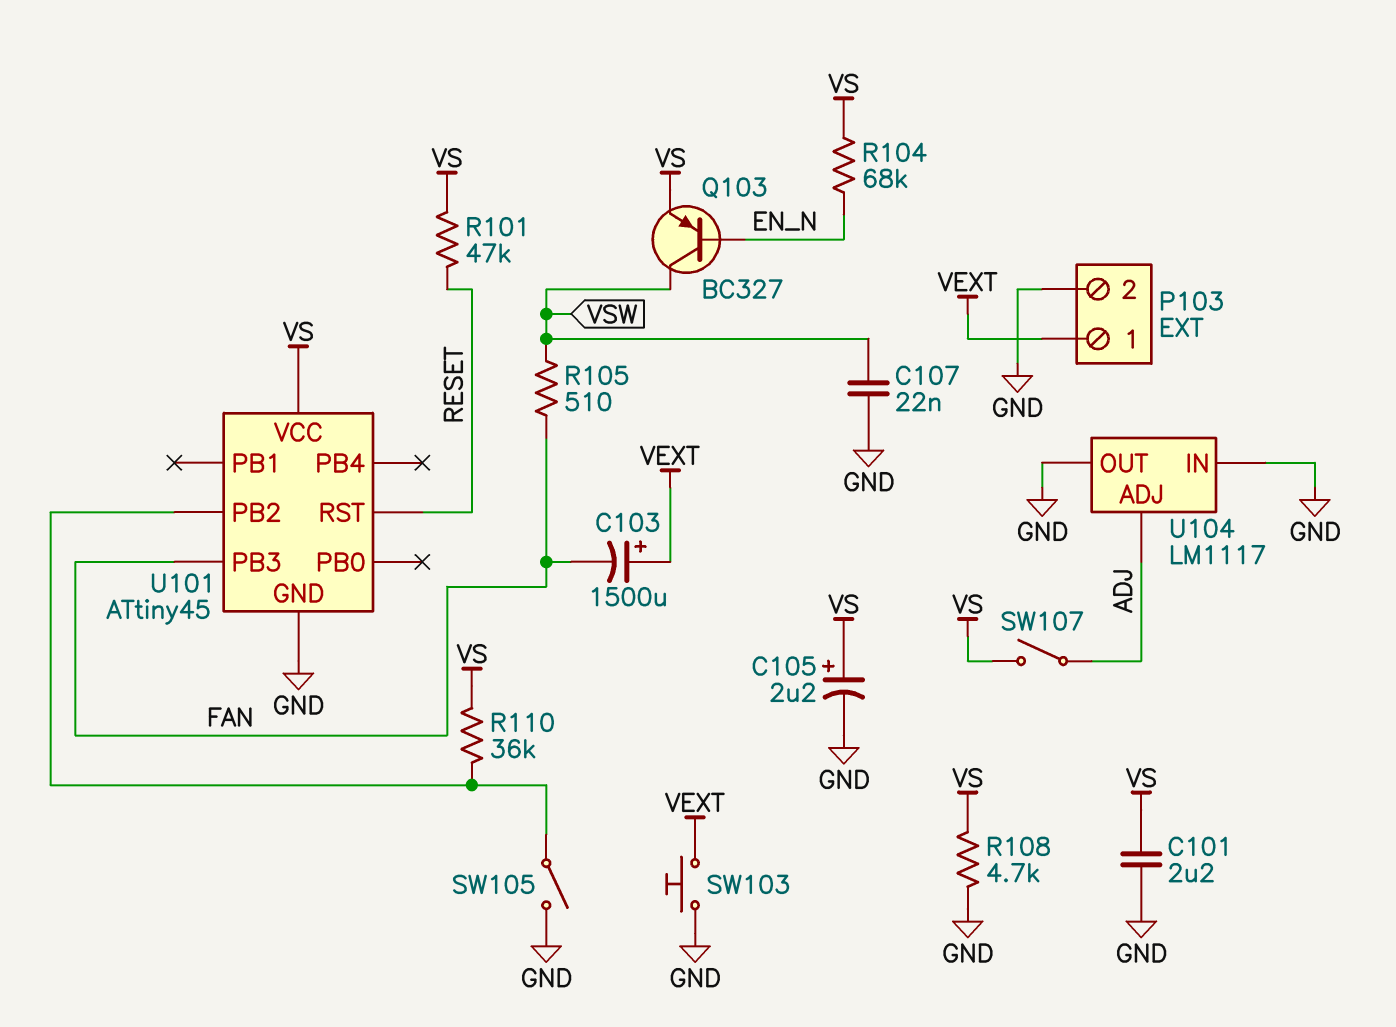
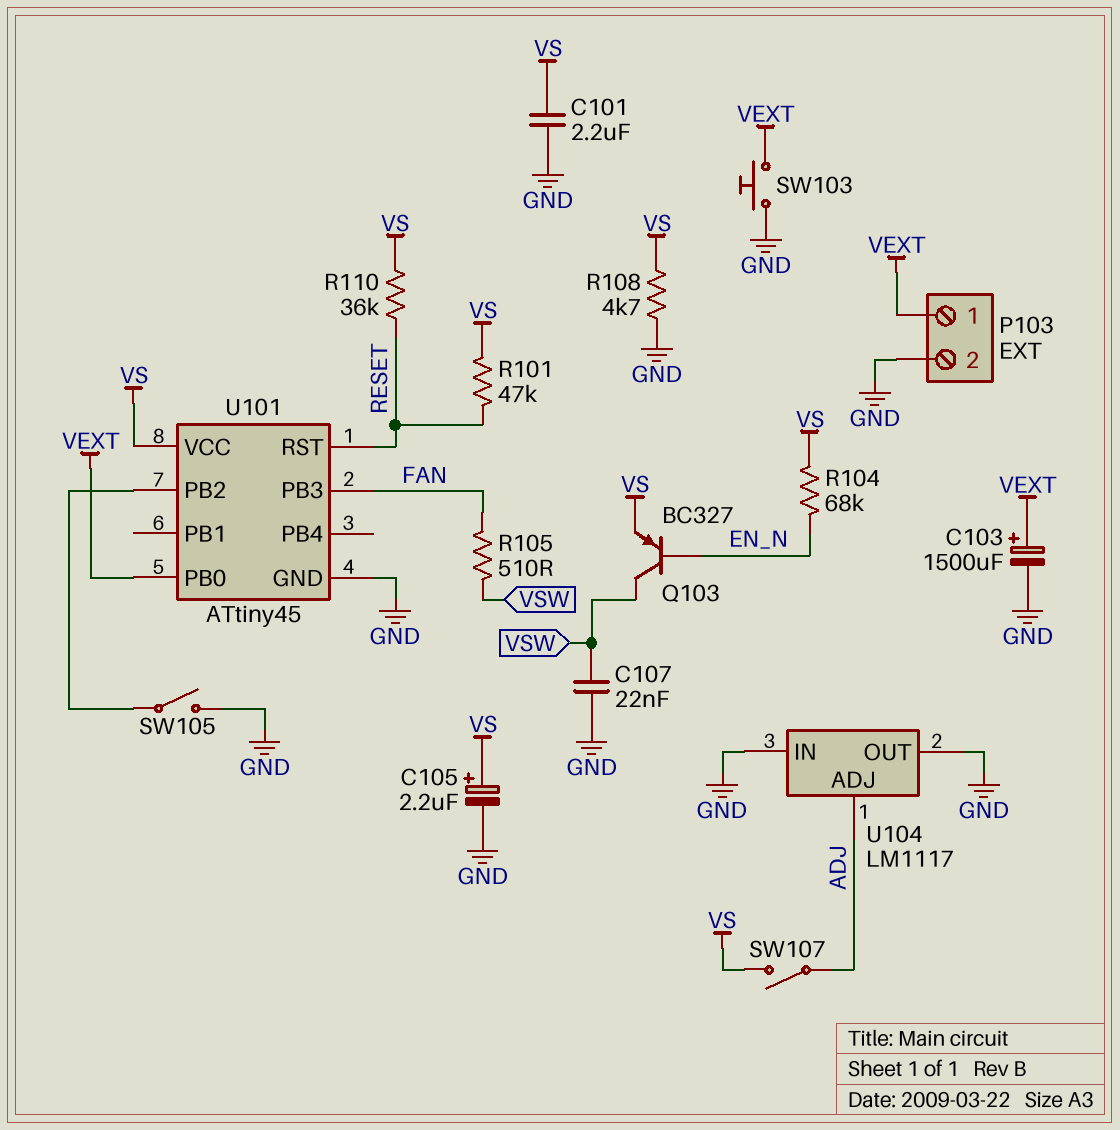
C103: 1500uF (plus VEXT, minus FAN) -> 1500uF (plus VEXT, minus GND)
R110: 36k (U101/PB2, VS) -> 36k (RESET, VS)
U101 pin PB0: none -> VEXT

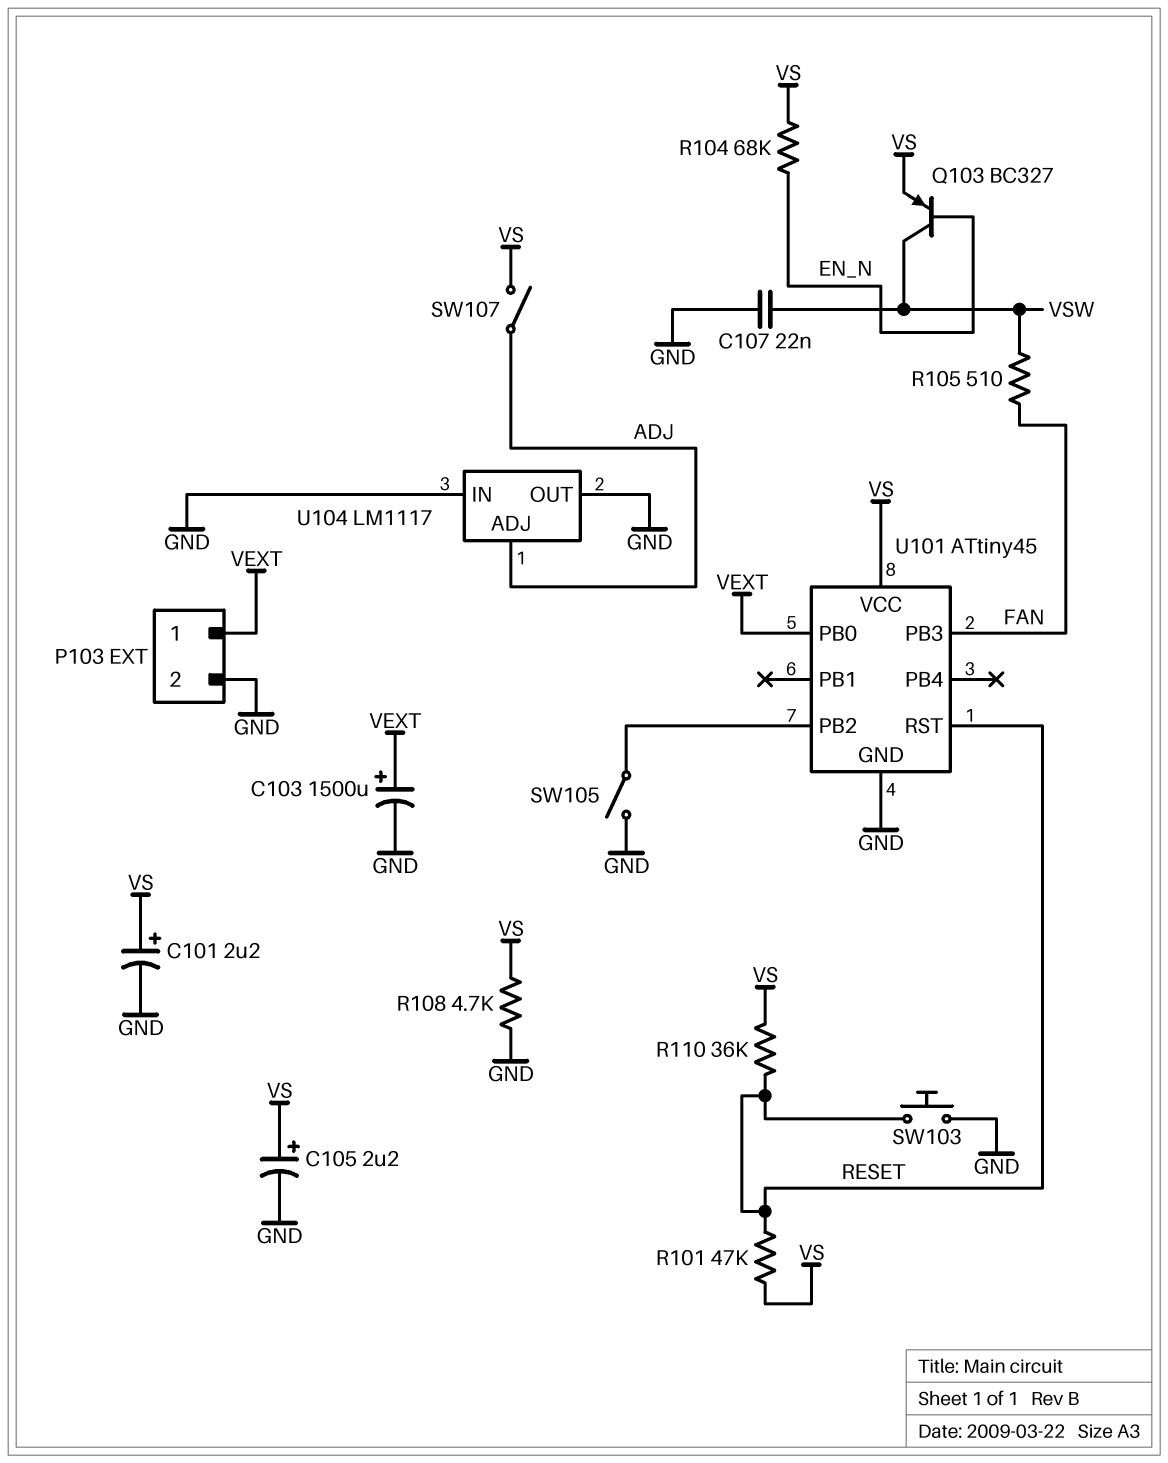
C101: 2.2uF (GND, VS) -> 2.2uF (plus VS, minus GND)
SW103: button (GND, VEXT) -> button (GND, RESET)

